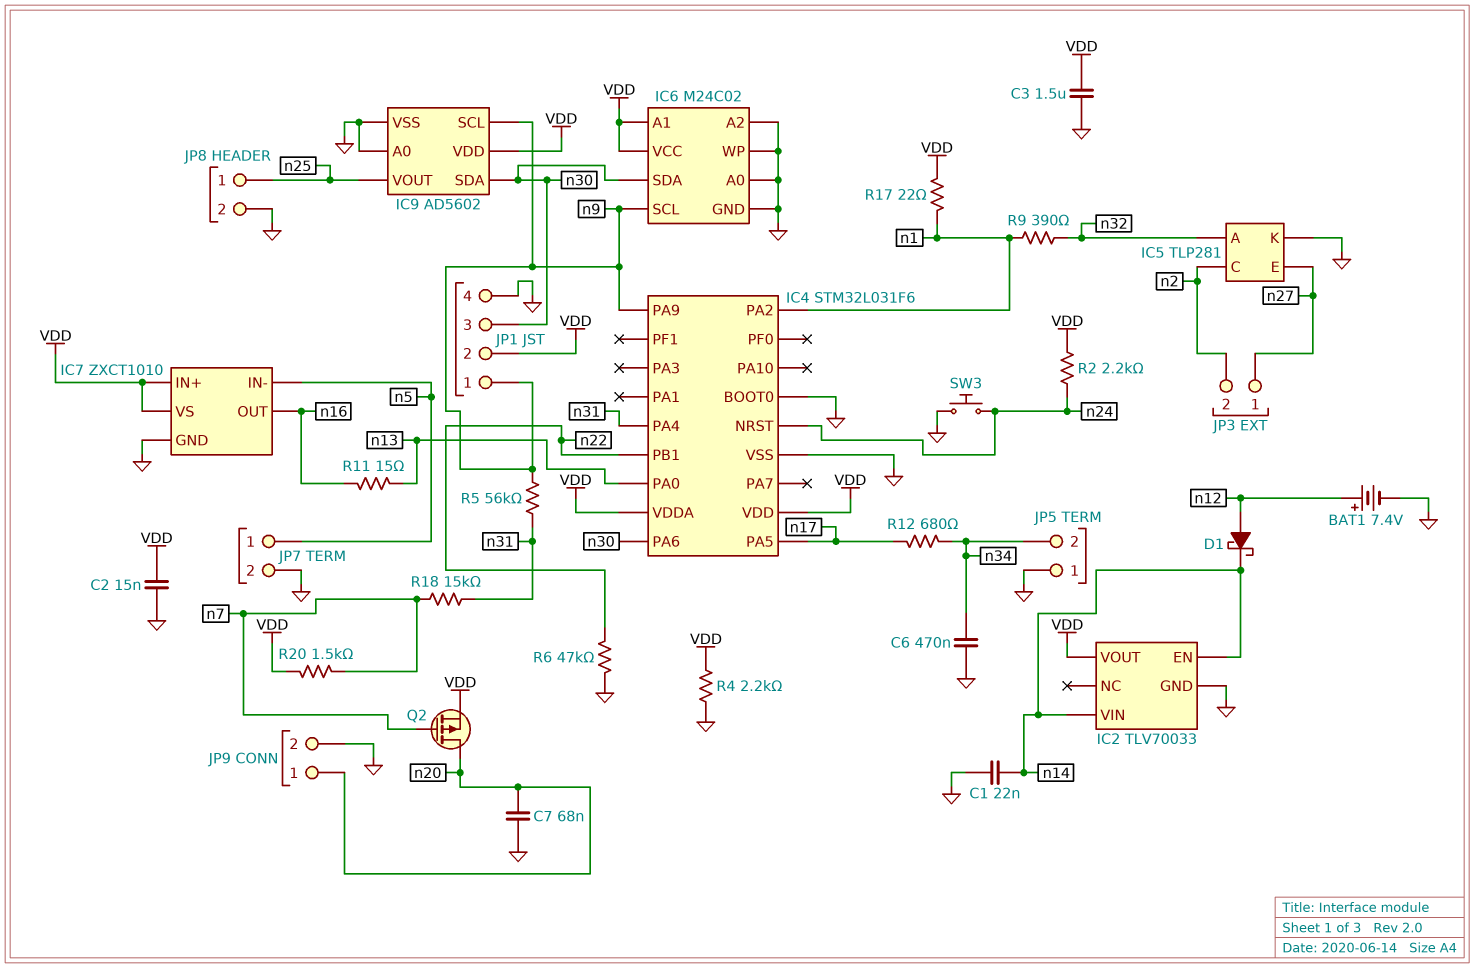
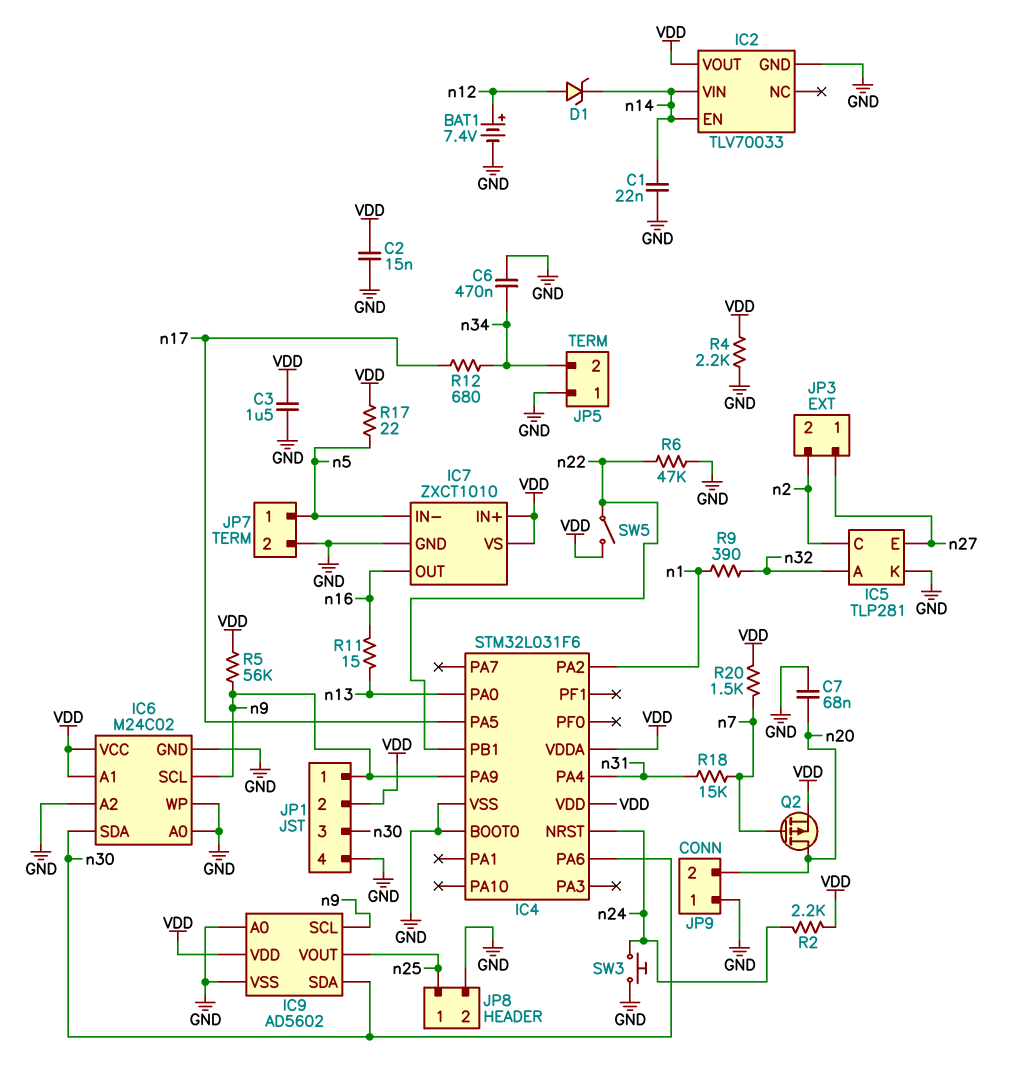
D1: schottky (A n12, K n14) -> zener (A n12, K n14)
JP9 pin 1: n20 -> GND
JP9 pin 2: GND -> n20
R5: 56k (n9, n31) -> 56k (VDD, n9)
R17: 22 (VDD, n1) -> 22 (VDD, n5)
SW5: none -> switch (VDD, n22)

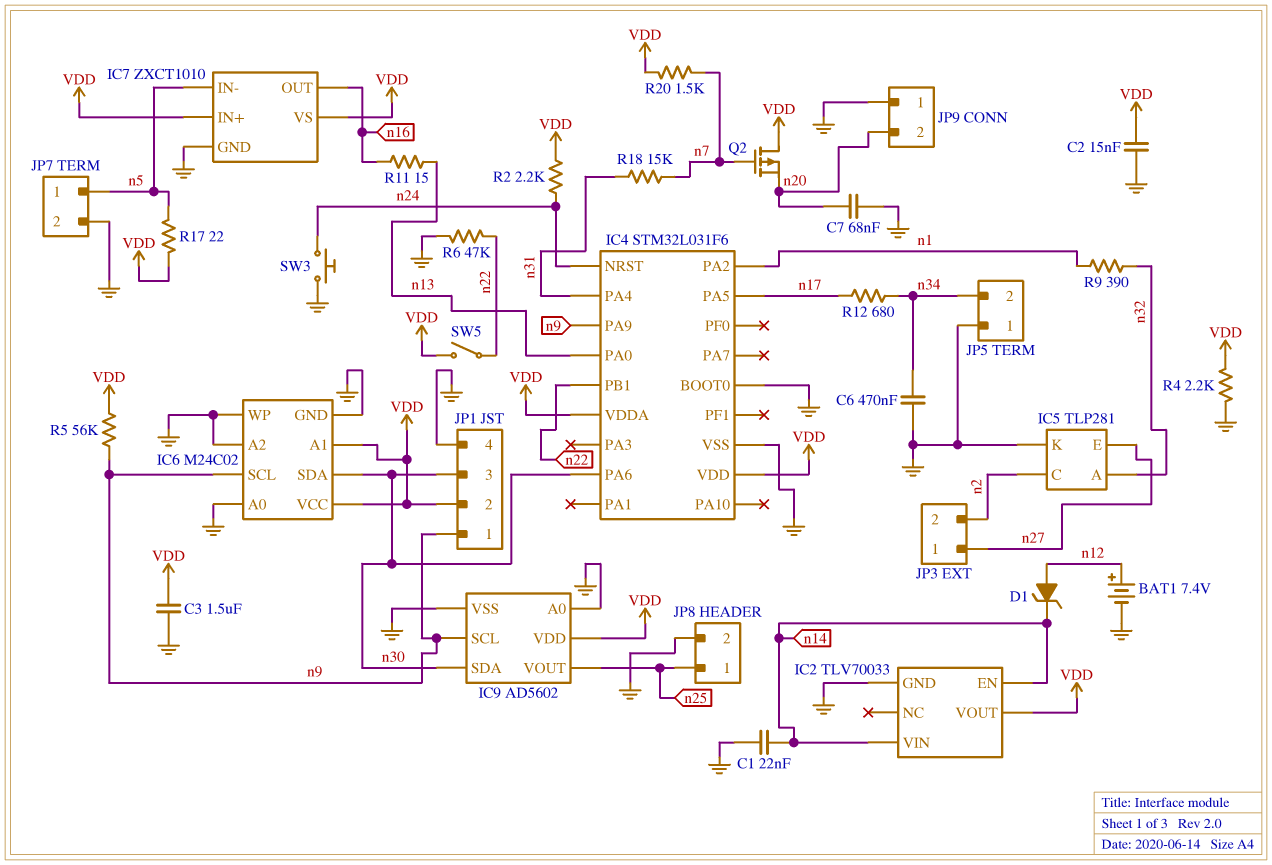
Q2: PMOS (G n7, D n20, S VDD) -> PMOS (G n7, D VDD, S n20)

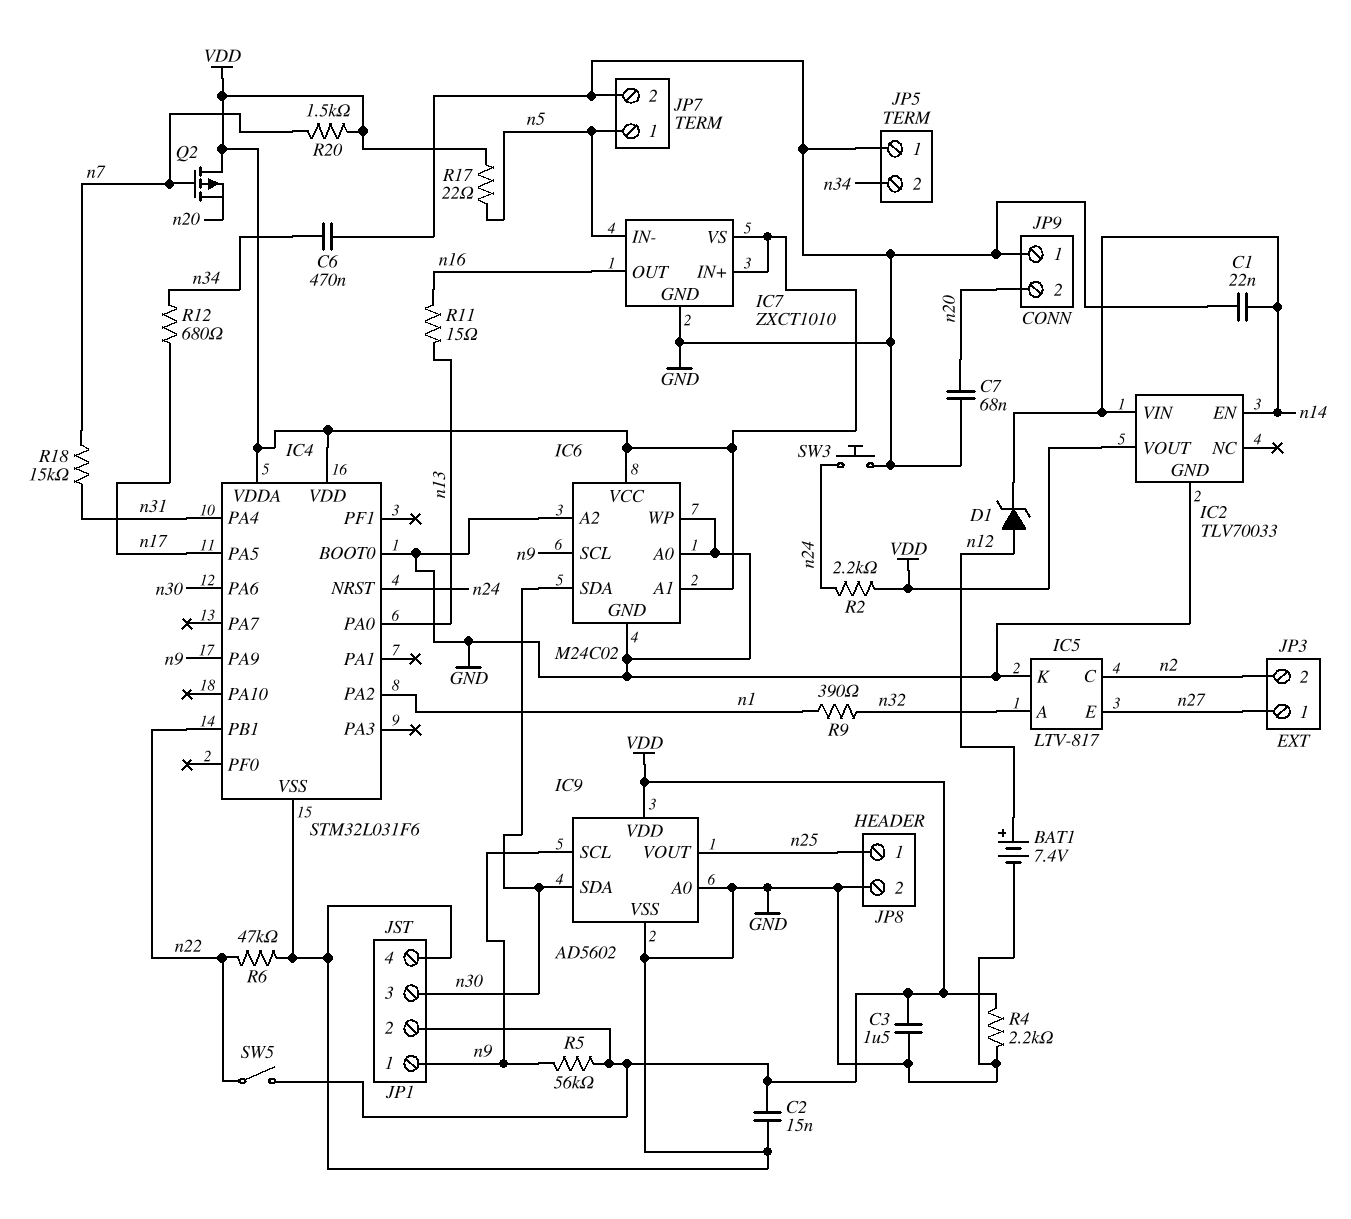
IC5: TLP281 -> LTV-817

